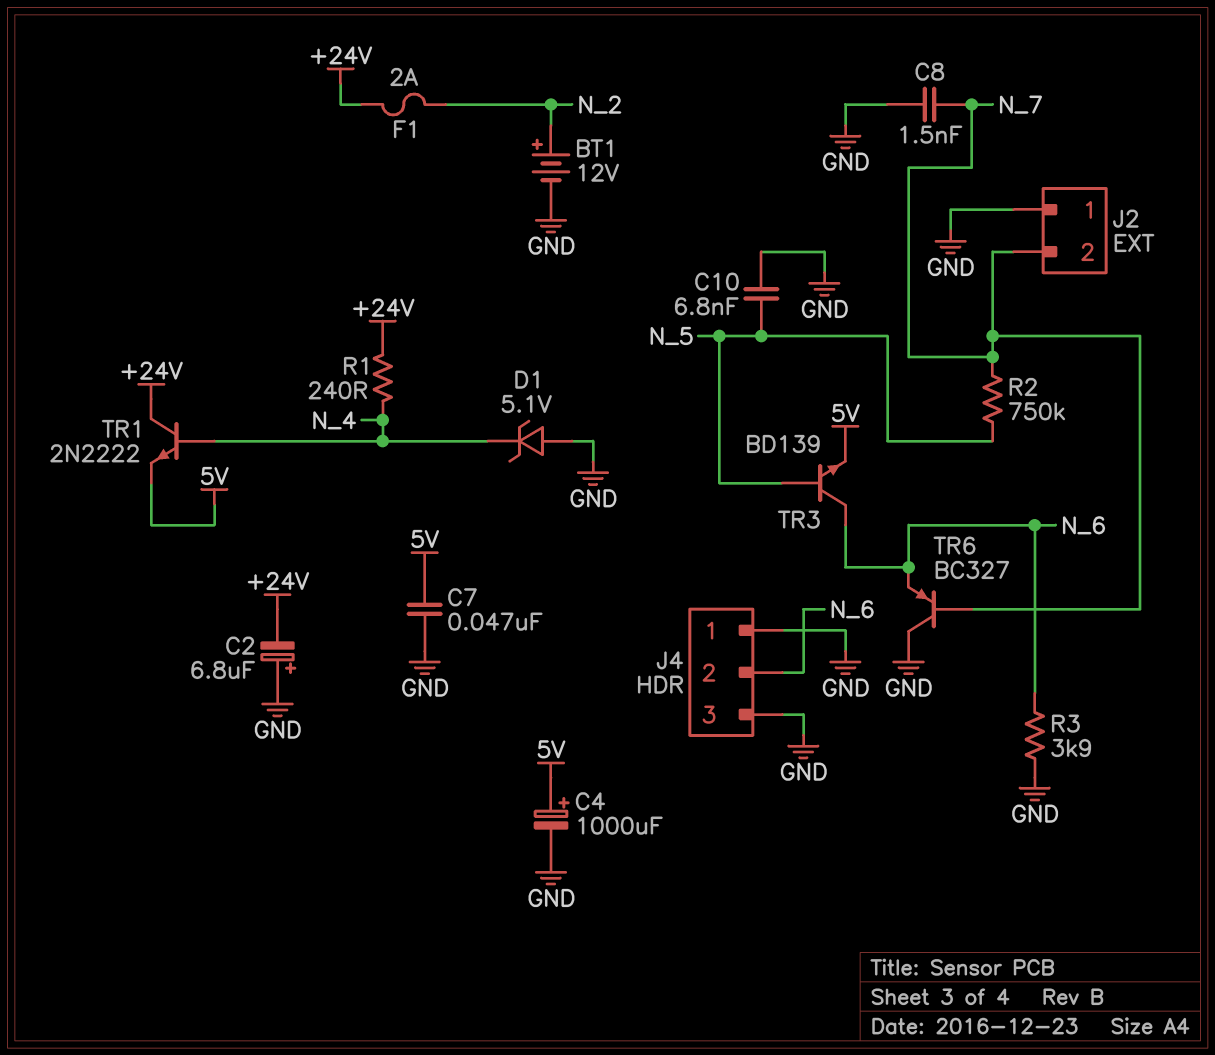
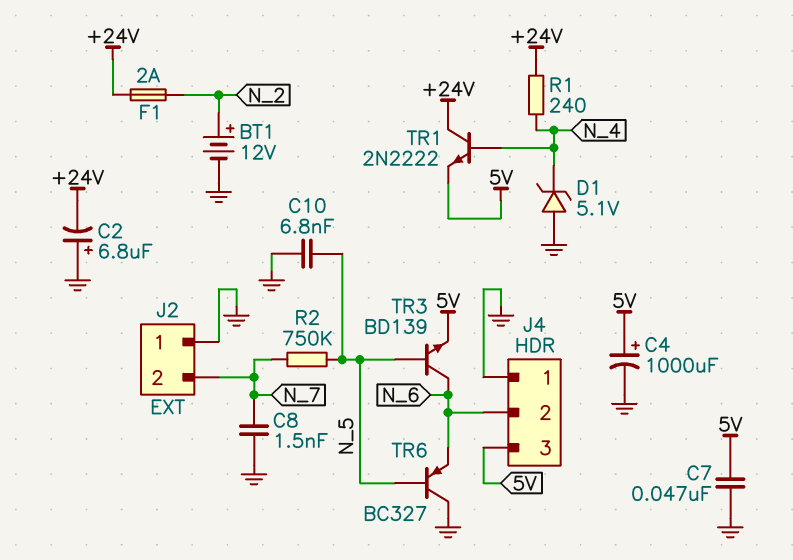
J4 pin 3: GND -> 5V
R3: 3.9k (GND, N_6) -> none
TR6: PNP BC327 (B N_7, C GND, E N_6) -> PNP BC327 (B N_5, C GND, E N_6)

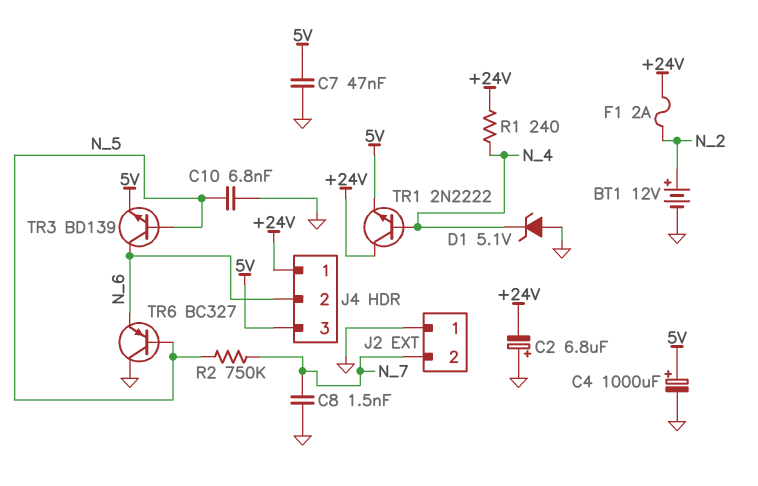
J4 pin 1: GND -> +24V

